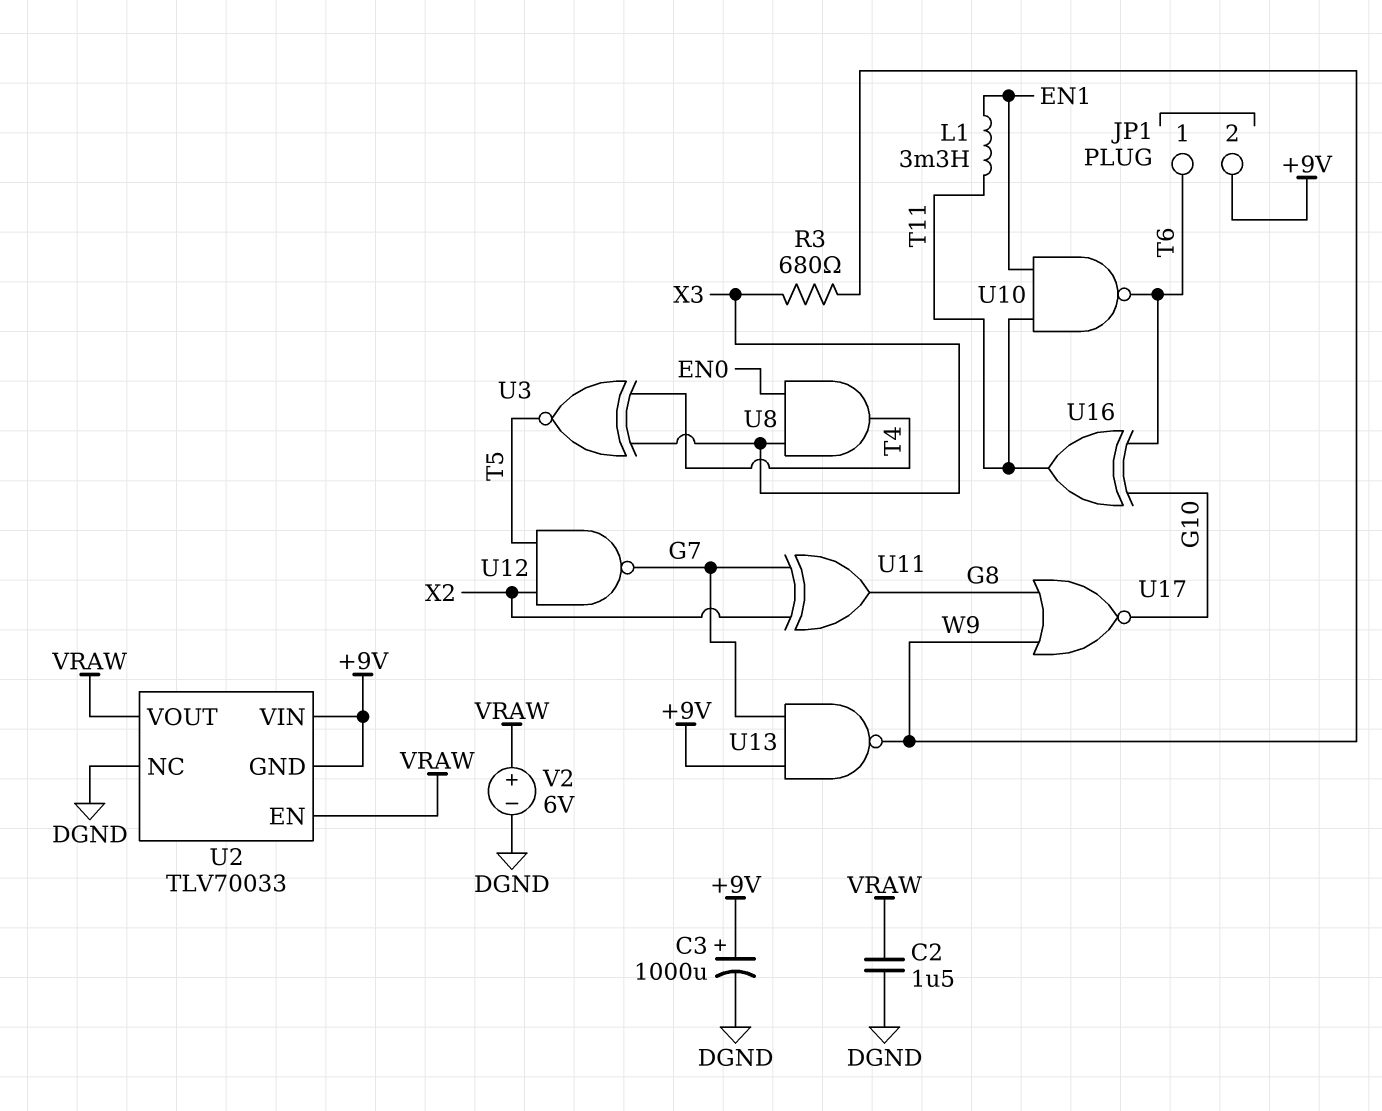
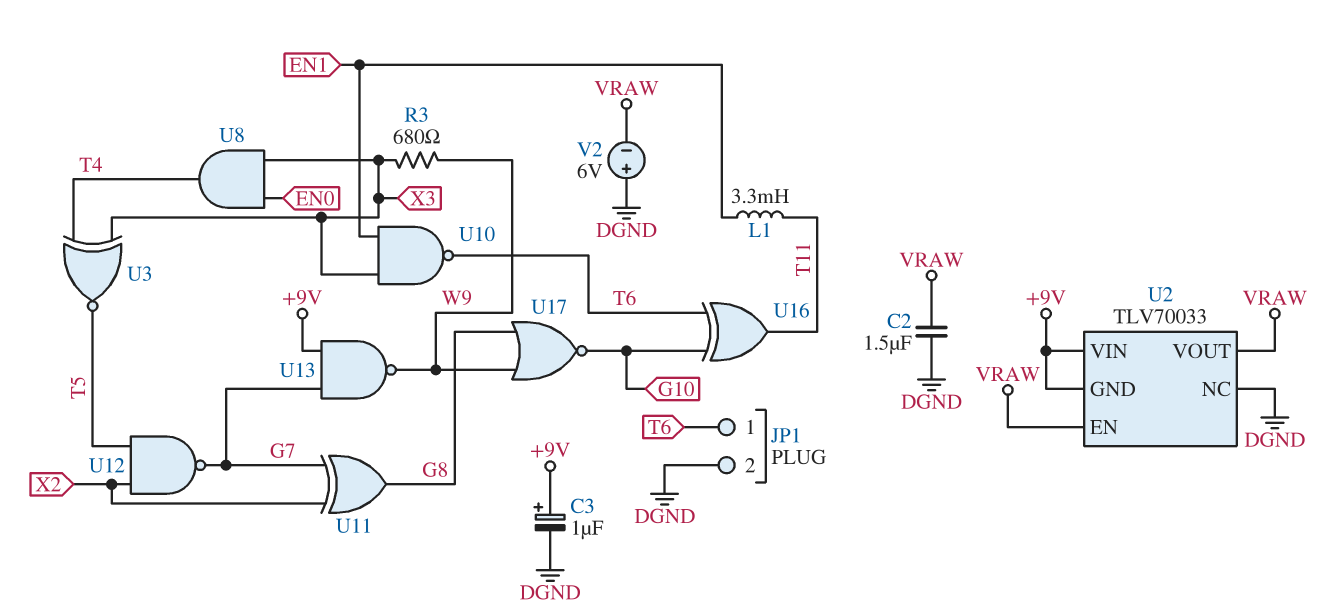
C3: 1000uF (plus +9V, minus DGND) -> 1uF (plus +9V, minus DGND)
JP1 pin 2: +9V -> DGND
U10: NAND (in EN1, in T11, out T6) -> NAND (in EN1, in X3, out T6)
V2: 6V (plus VRAW, minus DGND) -> 6V (plus DGND, minus VRAW)

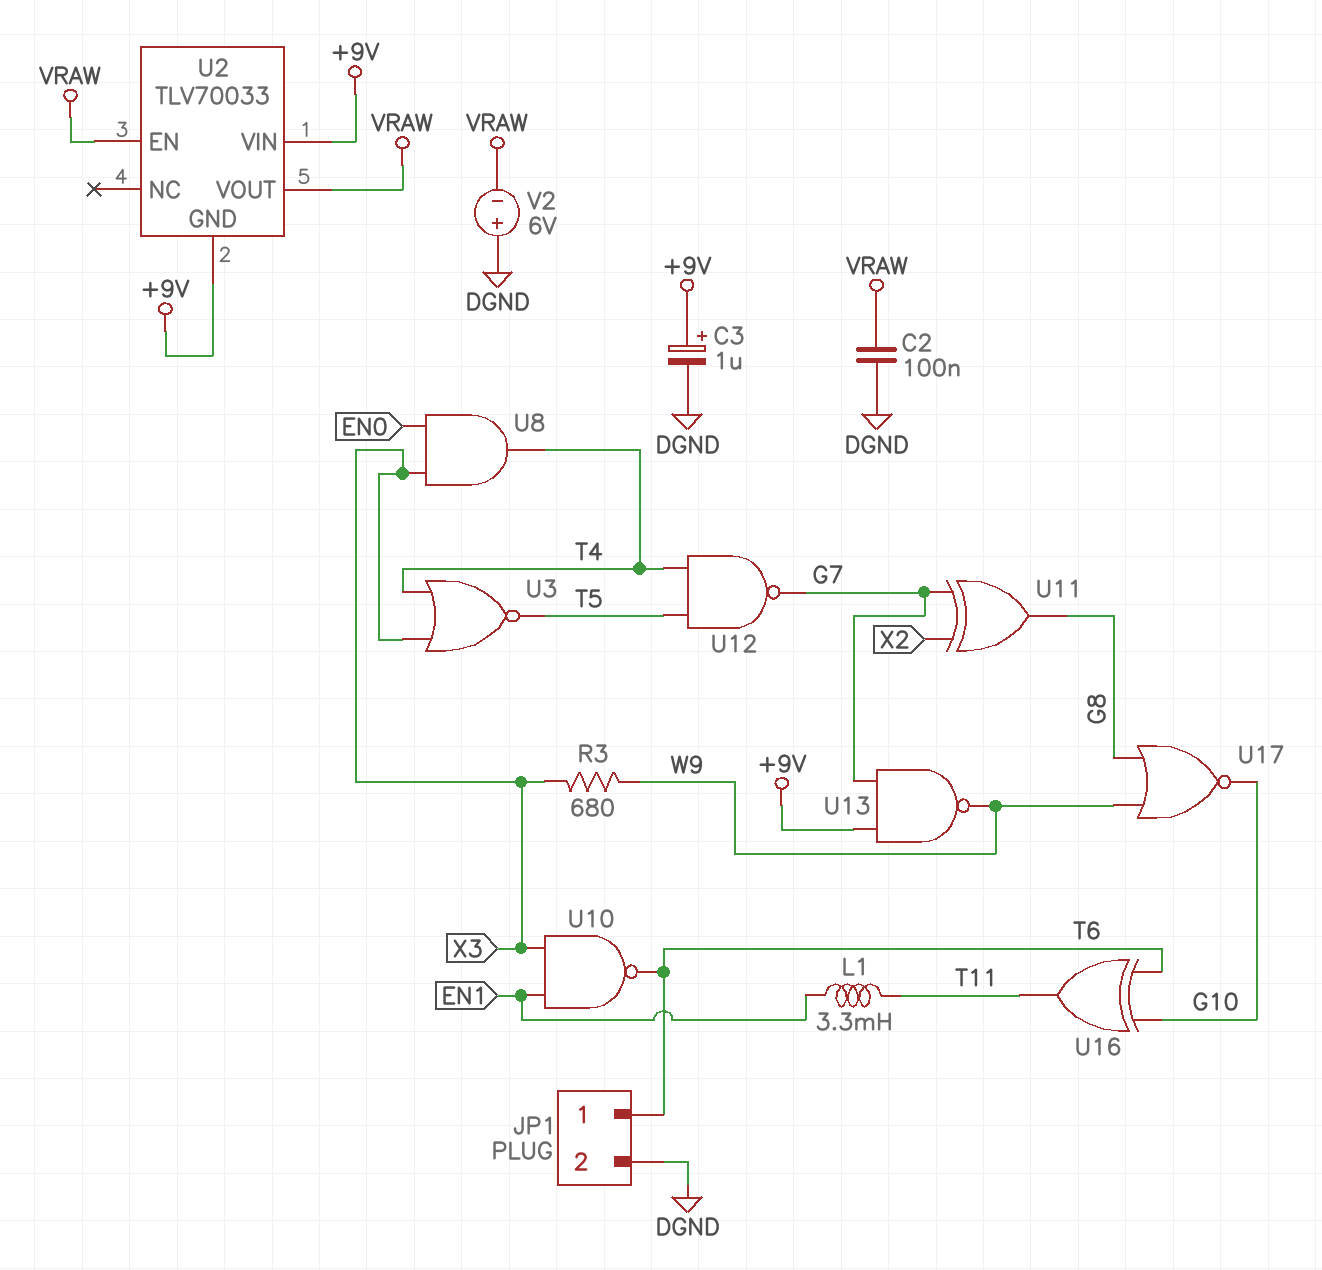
C2: 1.5uF (DGND, VRAW) -> 100nF (DGND, VRAW)
U2 pin NC: DGND -> none
U3: XNOR (in T4, in X3, out T5) -> NOR (in T4, in X3, out T5)
U12: NAND (in T5, in X2, out G7) -> NAND (in T4, in T5, out G7)

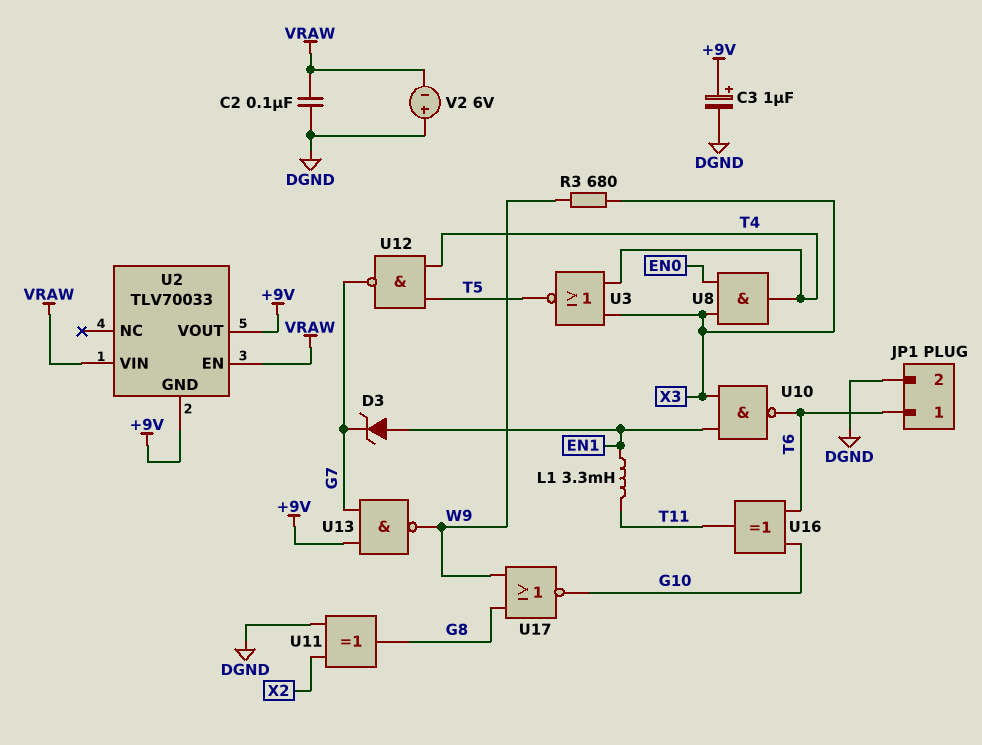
D3: none -> zener (A EN1, K G7)
U2 pin VIN: +9V -> VRAW
U2 pin VOUT: VRAW -> +9V
U11: XOR (in G7, in X2, out G8) -> XOR (in DGND, in X2, out G8)

